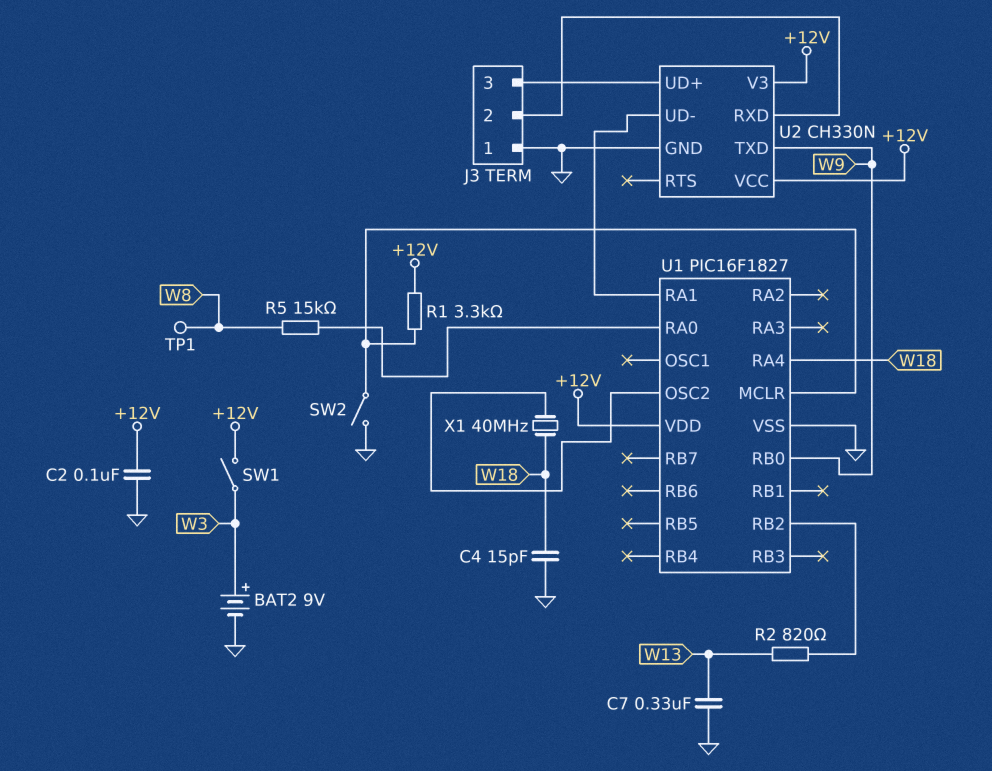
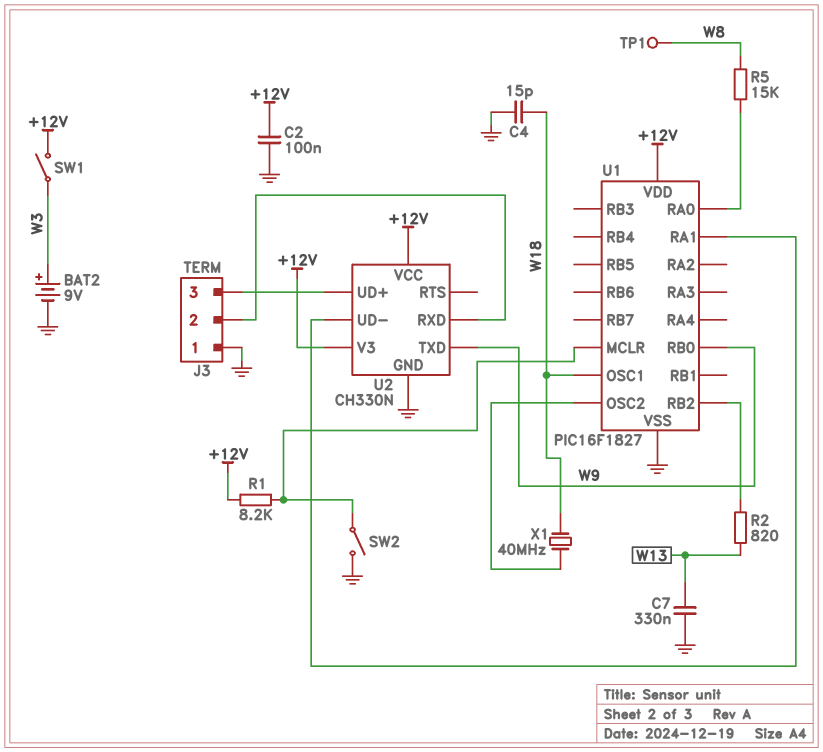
R1: 3.3k (+12V, U1/MCLR) -> 8.2k (+12V, U1/MCLR)
U1 pin OSC1: none -> W18
U1 pin RA4: W18 -> none

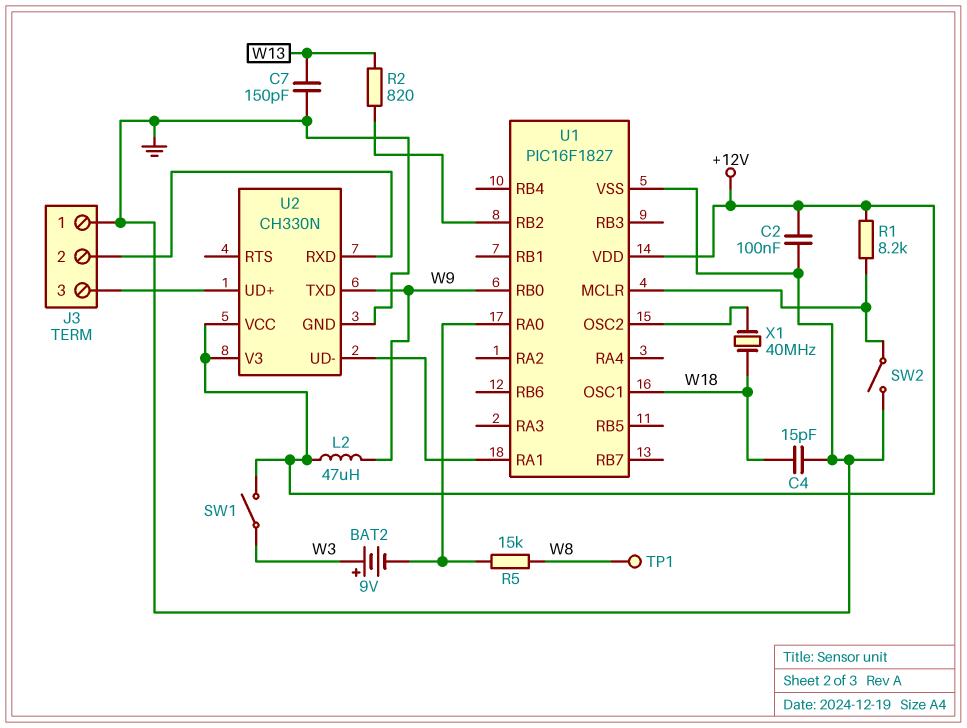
BAT2: 9V (plus W3, minus GND) -> 9V (plus W3, minus U1/RA0)
C7: 330nF (GND, W13) -> 150pF (GND, W13)
L2: none -> 47uH (+12V, W9)

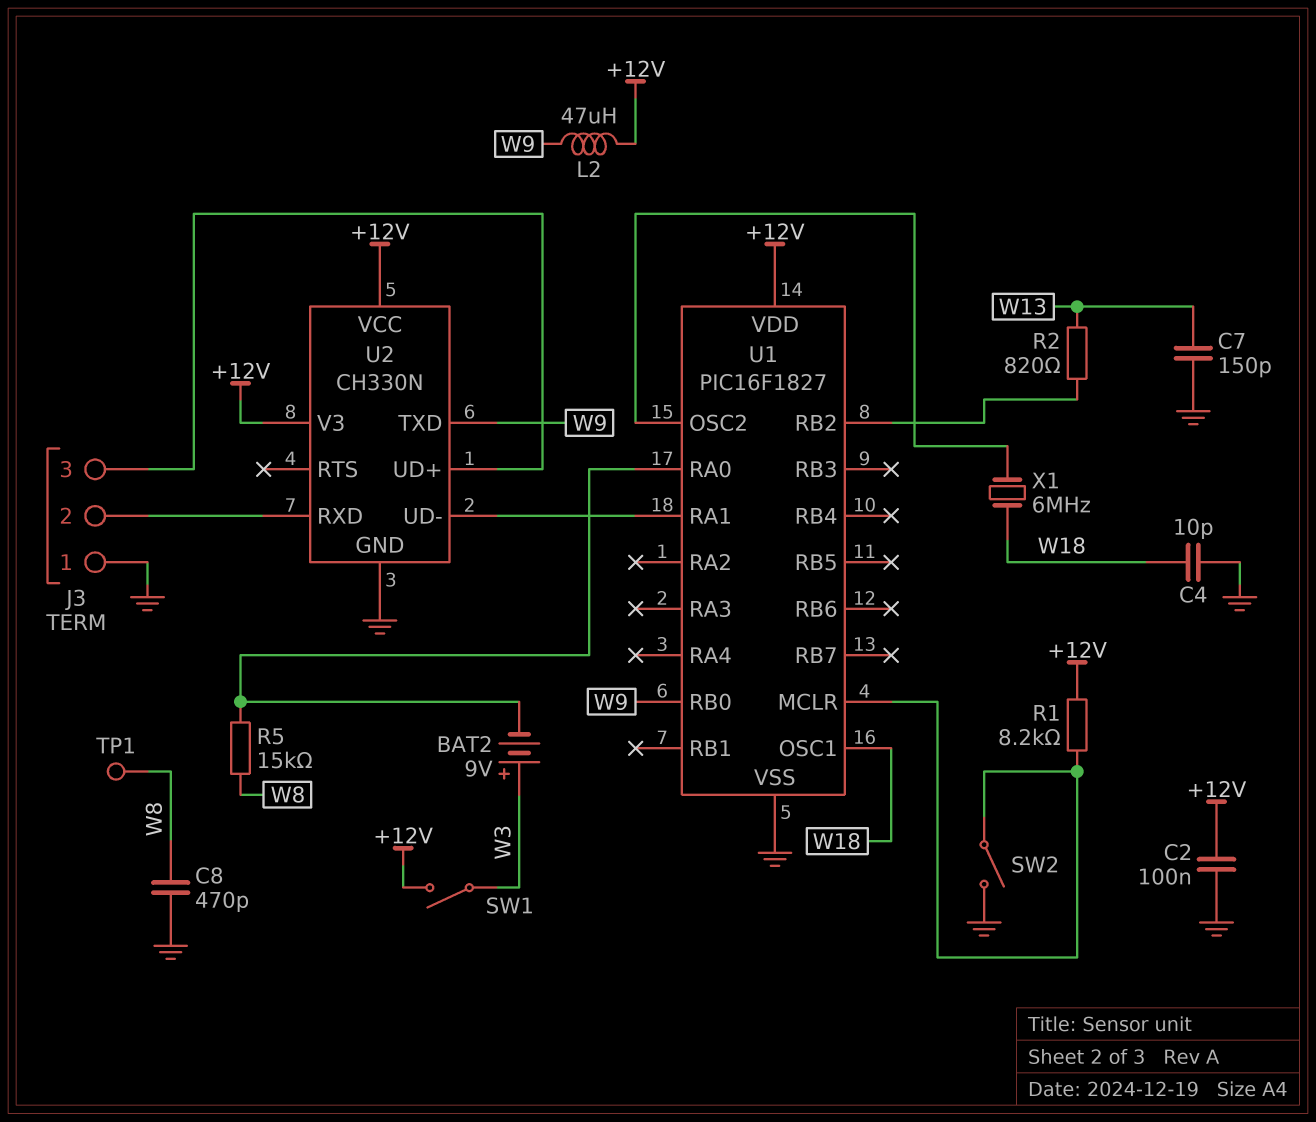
C4: 15pF (GND, W18) -> 10pF (GND, W18)
C8: none -> 470pF (GND, W8)
X1: 40MHz (U1/OSC2, W18) -> 6MHz (U1/OSC2, W18)

